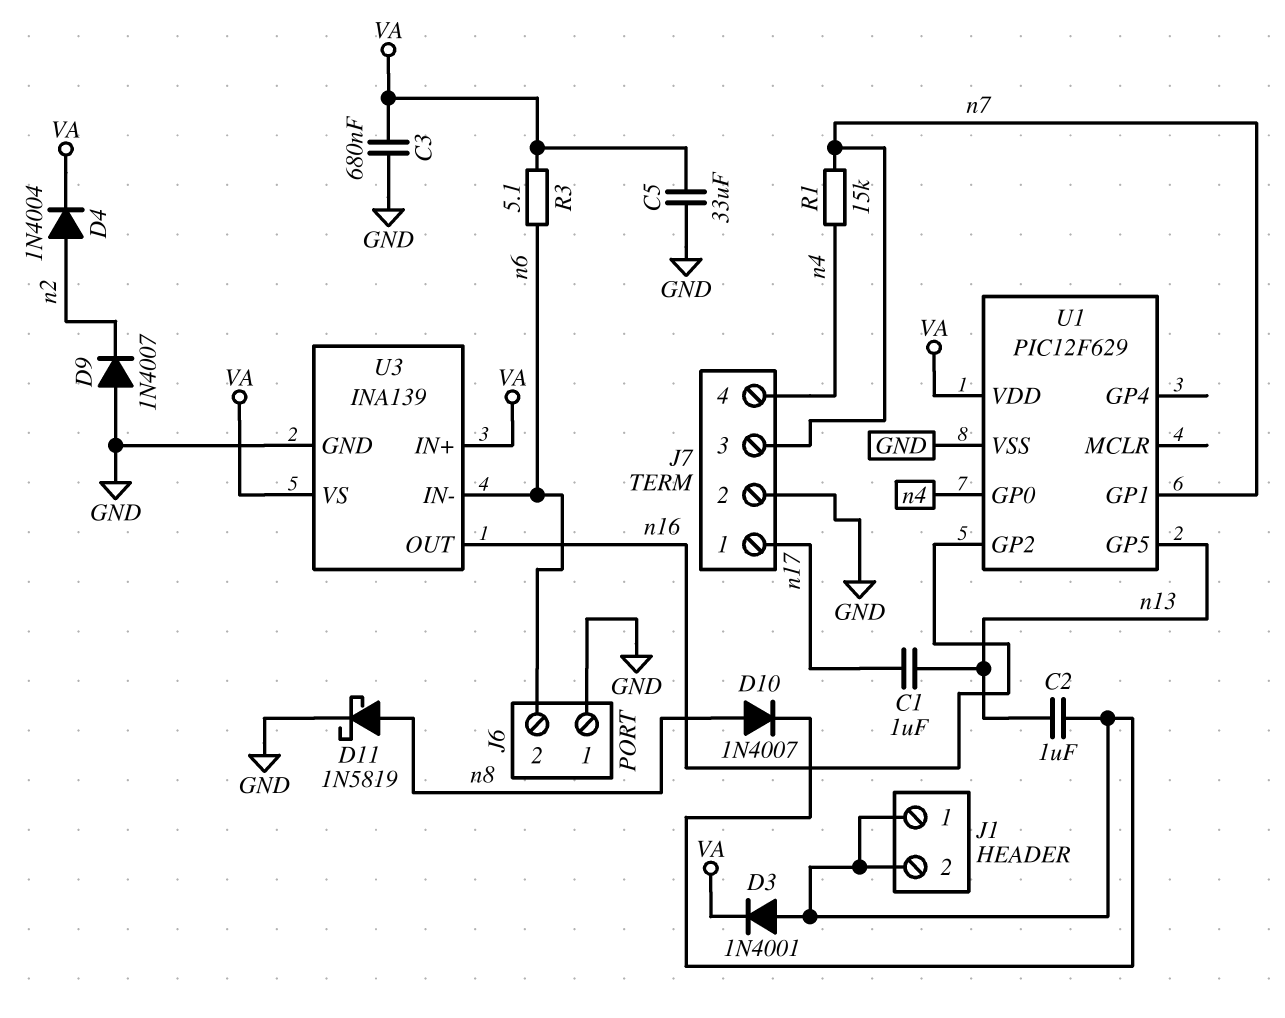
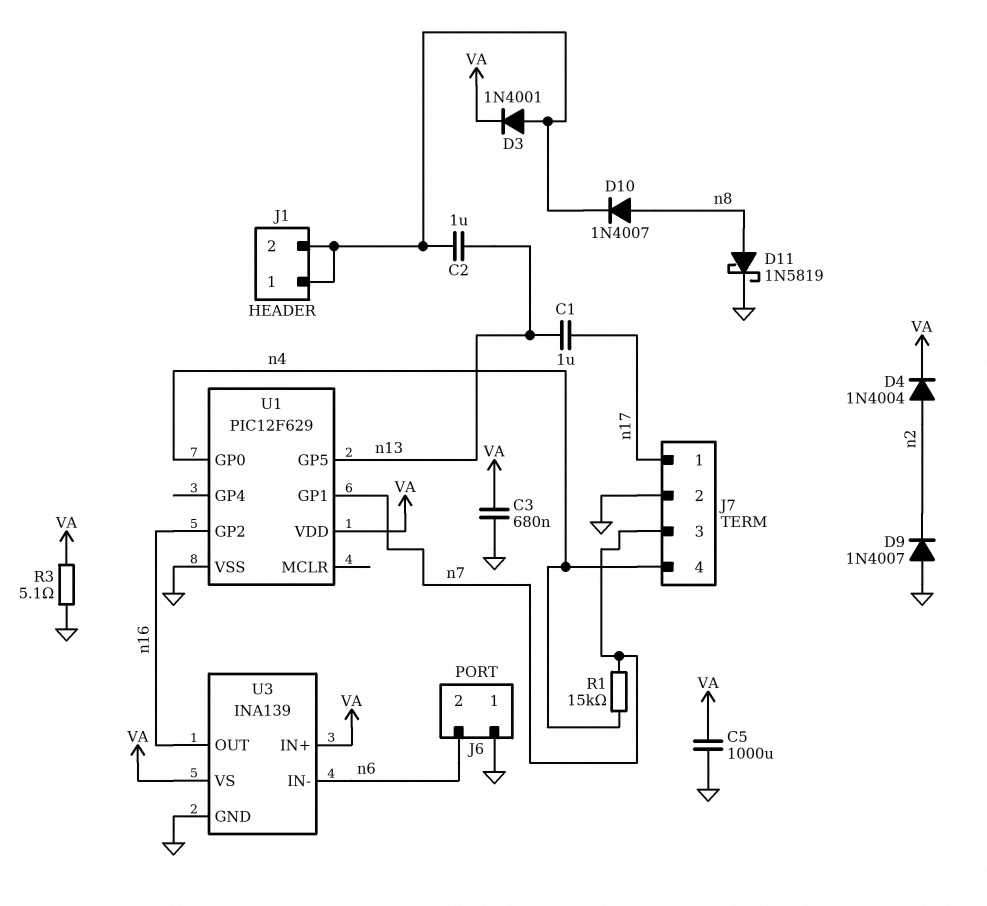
C5: 33uF (GND, VA) -> 1000uF (GND, VA)
R3: 5.1 (VA, n6) -> 5.1 (GND, VA)

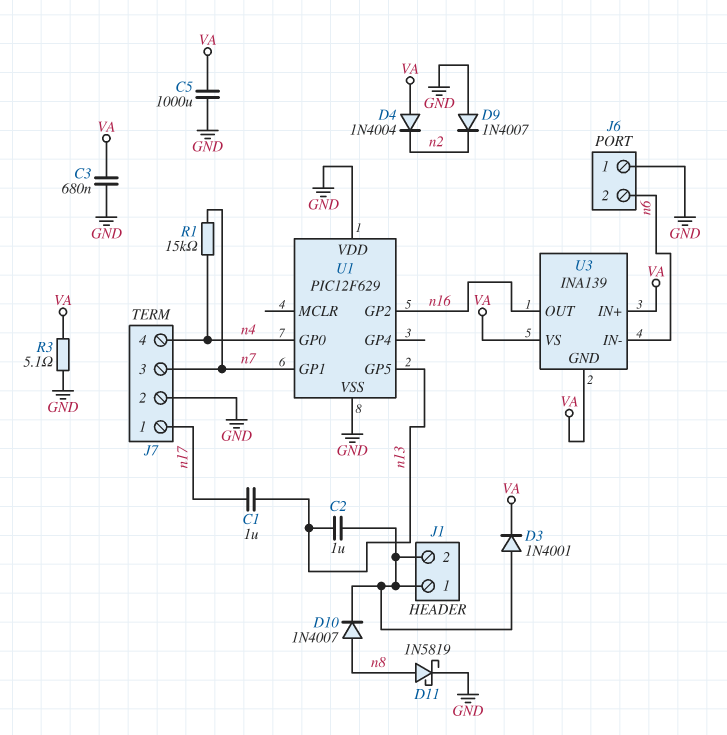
D4: diode 1N4004 (A n2, K VA) -> diode 1N4004 (A VA, K n2)
U1 pin VDD: VA -> GND
U3 pin GND: GND -> VA

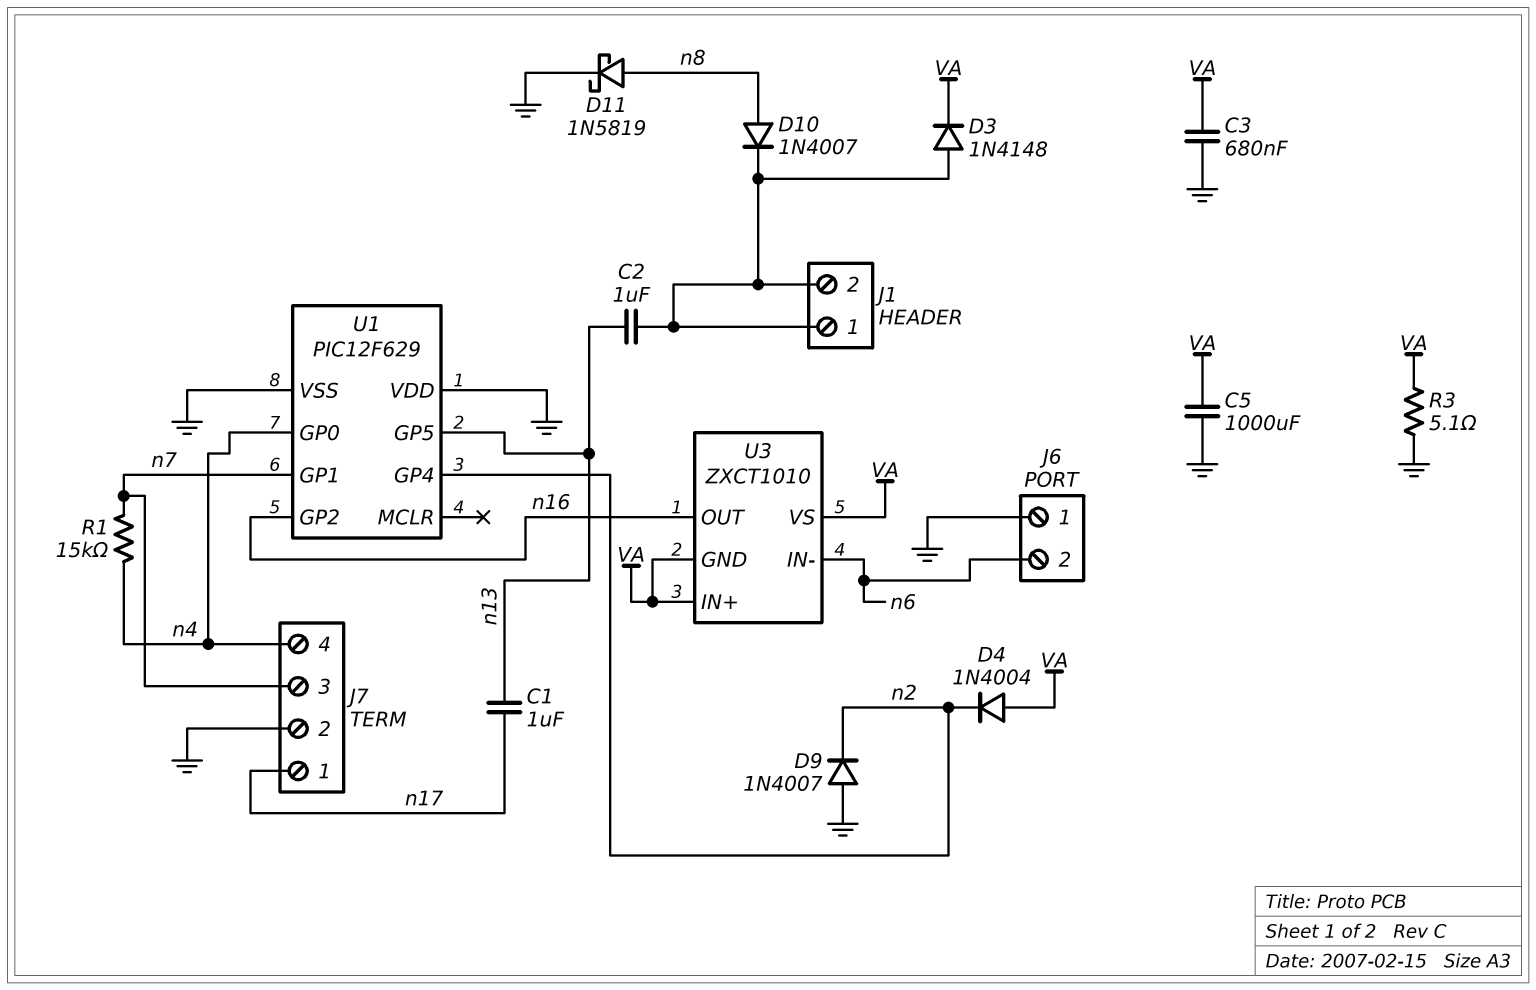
D3: diode 1N4001 (A J1/1, K VA) -> diode 1N4148 (A J1/1, K VA)
U1 pin GP4: none -> n2
U3: INA139 -> ZXCT1010

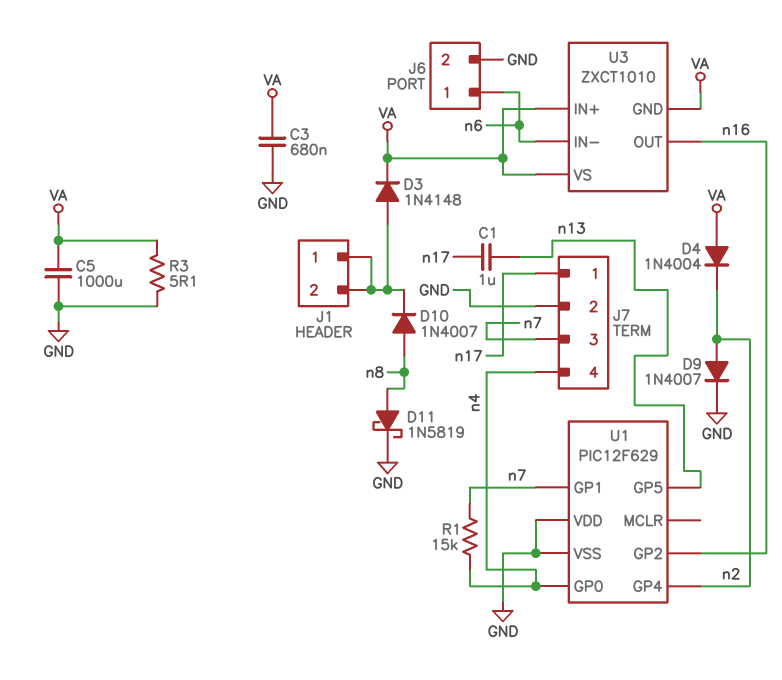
C2: 1uF (J1/1, n13) -> none
D9: diode 1N4007 (A GND, K n2) -> diode 1N4007 (A n2, K GND)
J6 pin 1: GND -> n6
J6 pin 2: n6 -> GND

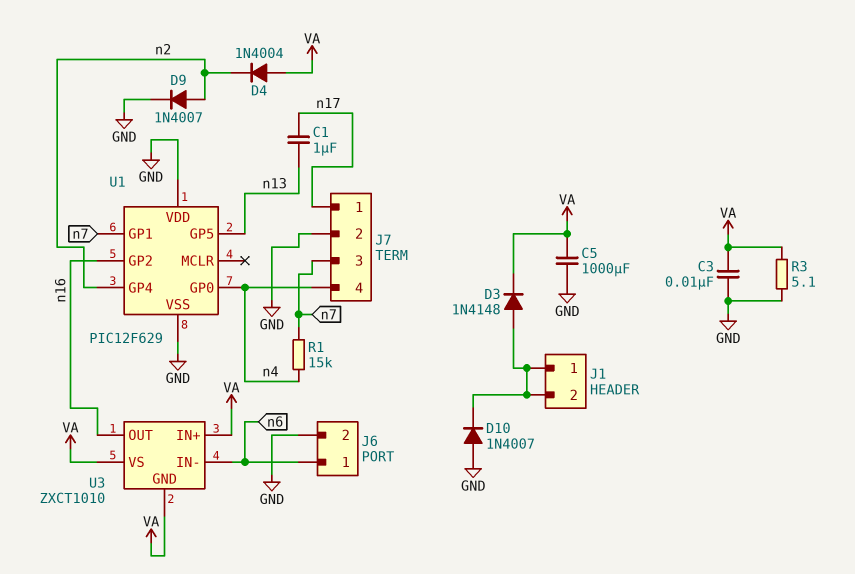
C3: 680nF (GND, VA) -> 10nF (GND, VA)
D10: diode 1N4007 (A n8, K J1/1) -> diode 1N4007 (A GND, K J1/1)
D11: schottky 1N5819 (A n8, K GND) -> none

